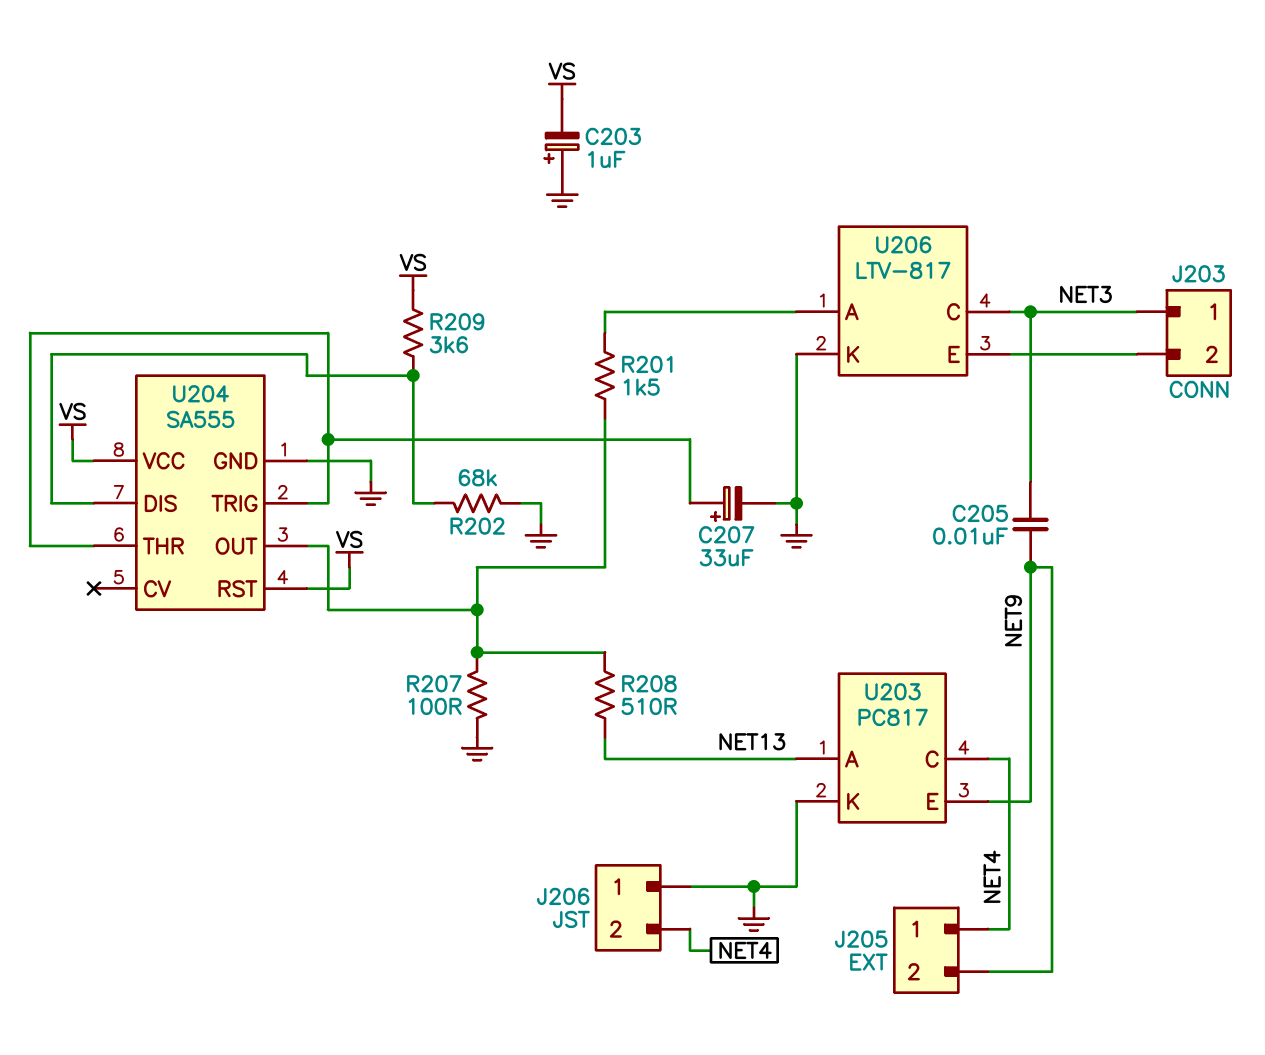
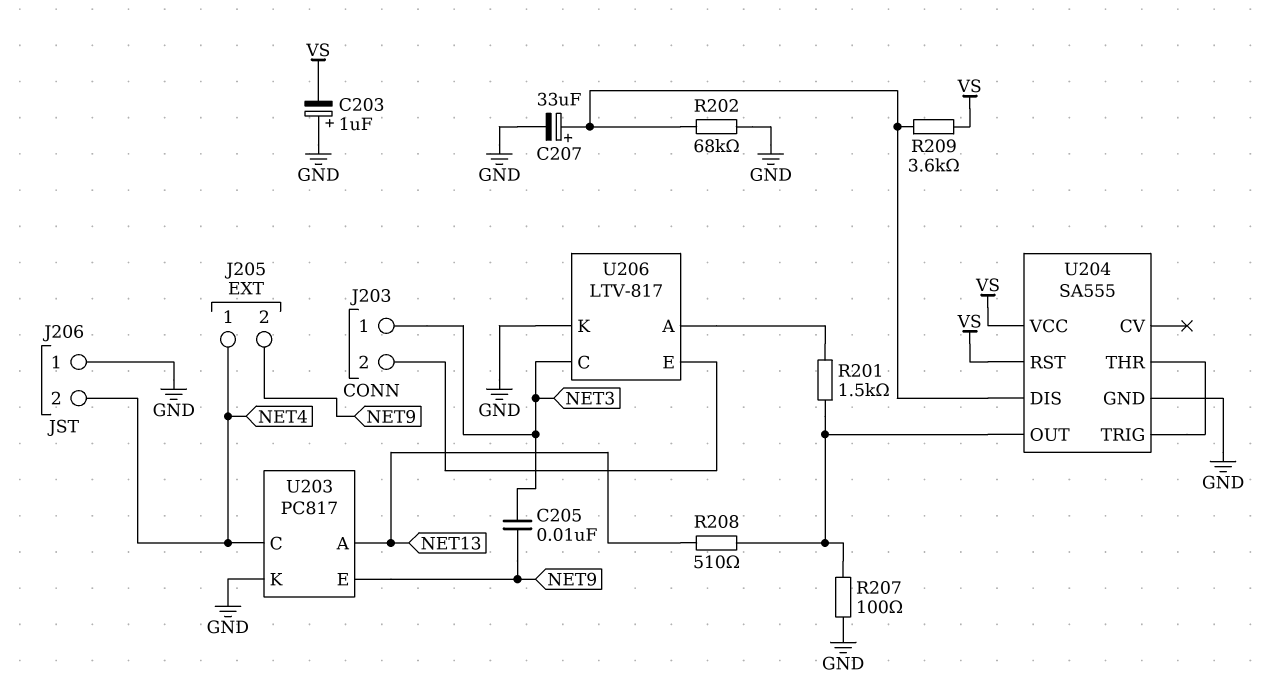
C207: 33uF (plus U204/THR, minus GND) -> 33uF (plus U204/DIS, minus GND)

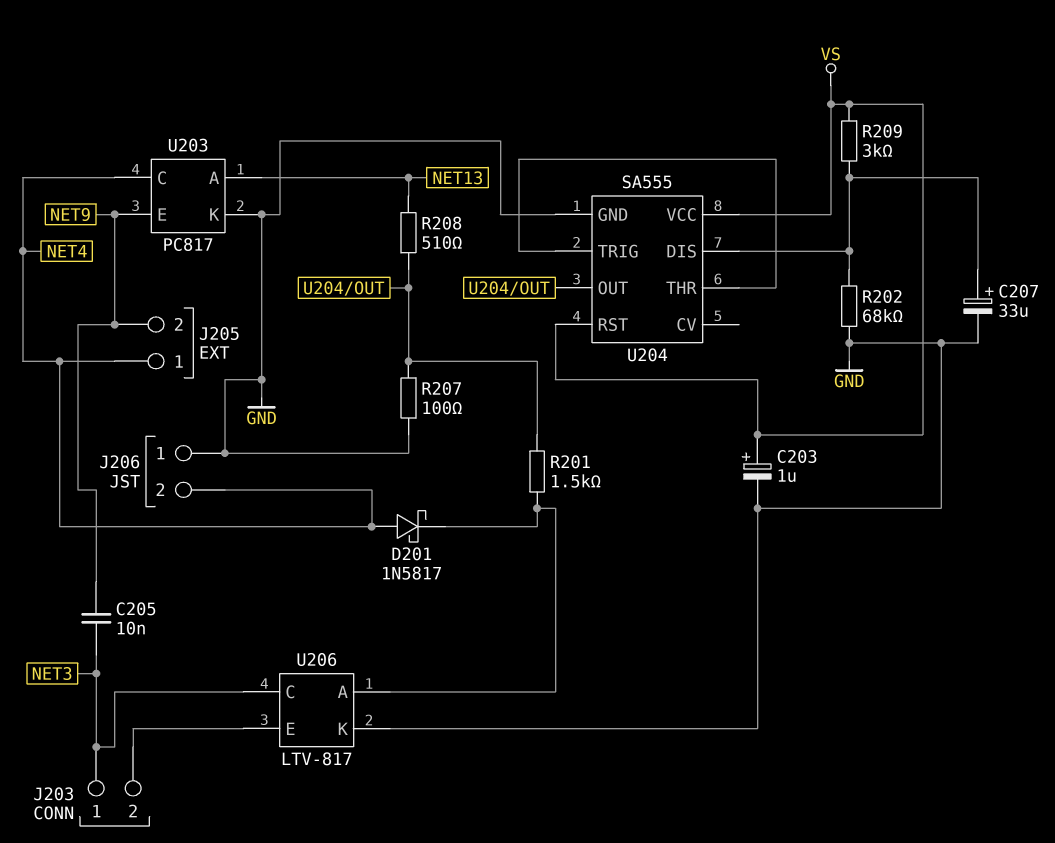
C203: 1uF (plus GND, minus VS) -> 1uF (plus VS, minus GND)
D201: none -> schottky 1N5817 (A NET4, K U206/A)
R209: 3.6k (U204/DIS, VS) -> 3k (U204/DIS, VS)

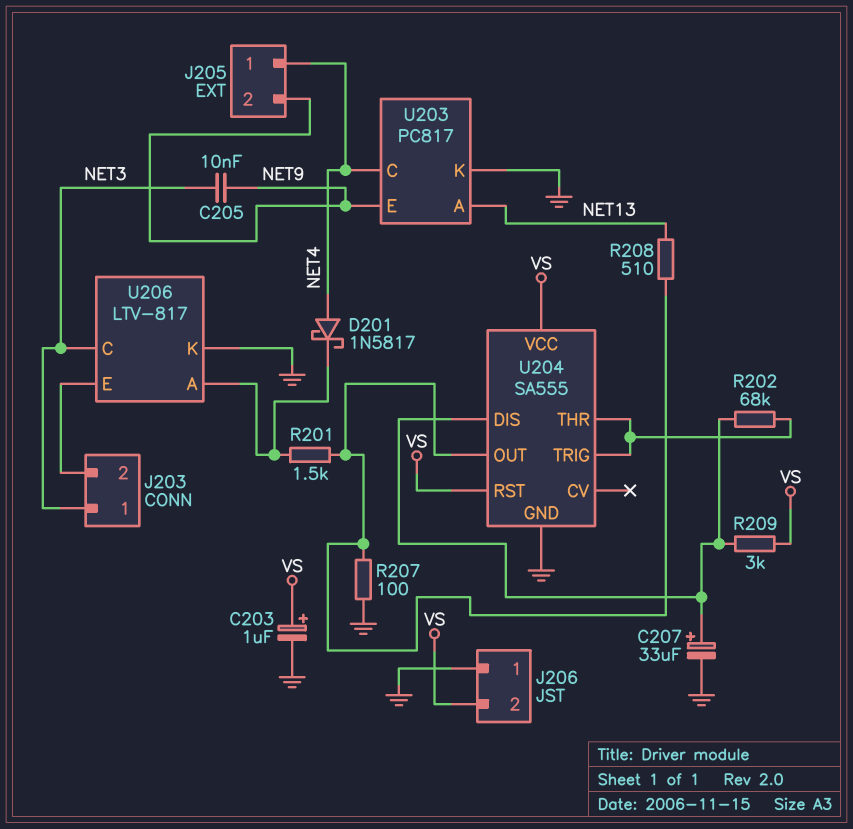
J206 pin 2: NET4 -> VS
R202: 68k (GND, U204/DIS) -> 68k (U204/DIS, U204/THR)

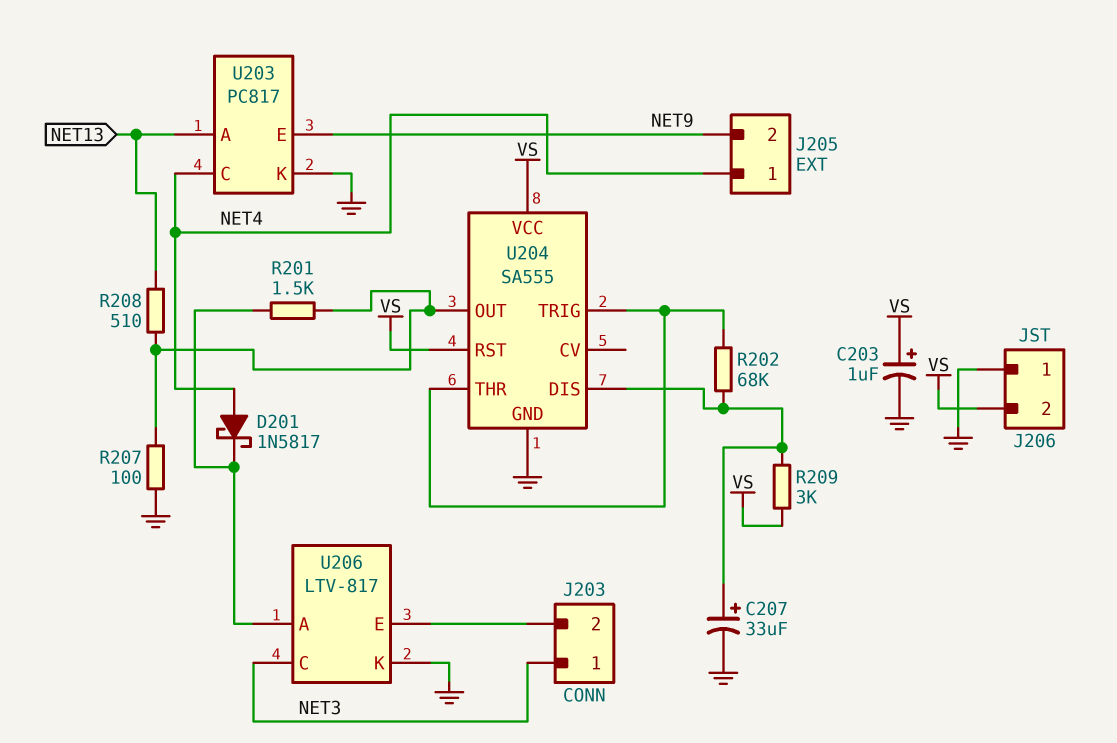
C205: 10nF (NET3, NET9) -> none

